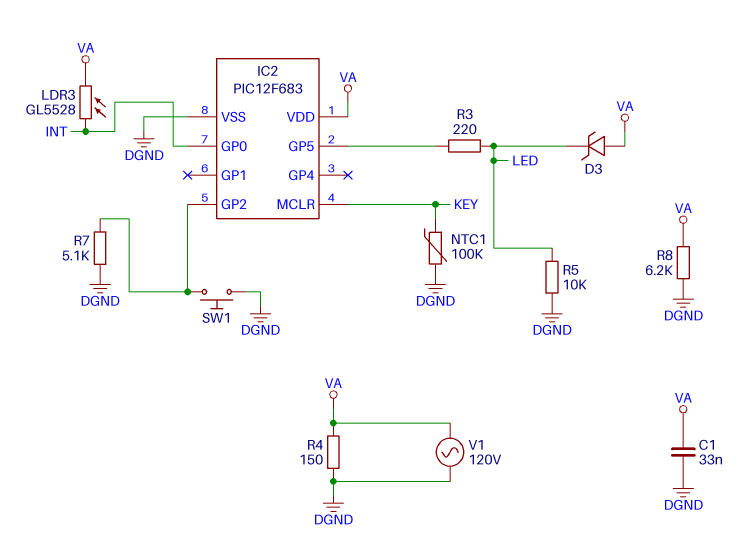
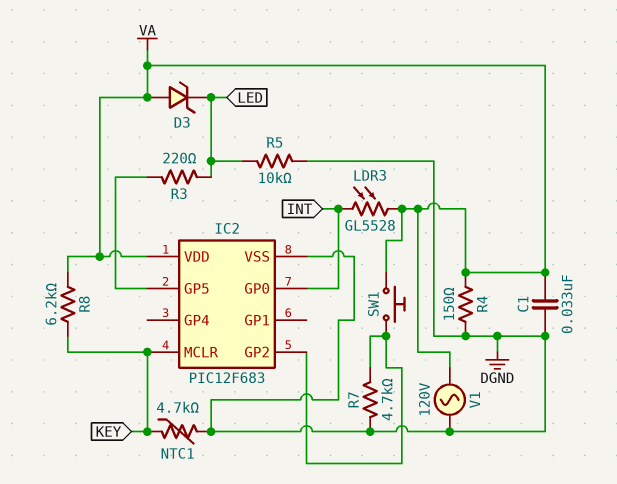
NTC1: 100k (DGND, KEY) -> 4.7k (DGND, KEY)
R7: 5.1k (DGND, IC2/GP2) -> 4.7k (DGND, IC2/GP2)
R8: 6.2k (DGND, VA) -> 6.2k (KEY, VA)
SW1: button (DGND, IC2/GP2) -> button (IC2/GP2, VA)

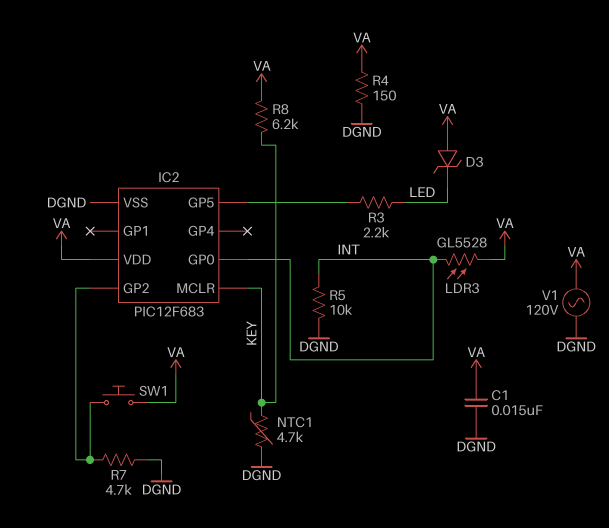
C1: 33nF (DGND, VA) -> 15nF (DGND, VA)
R3: 220 (IC2/GP5, LED) -> 2.2k (IC2/GP5, LED)
R5: 10k (DGND, LED) -> 10k (DGND, INT)

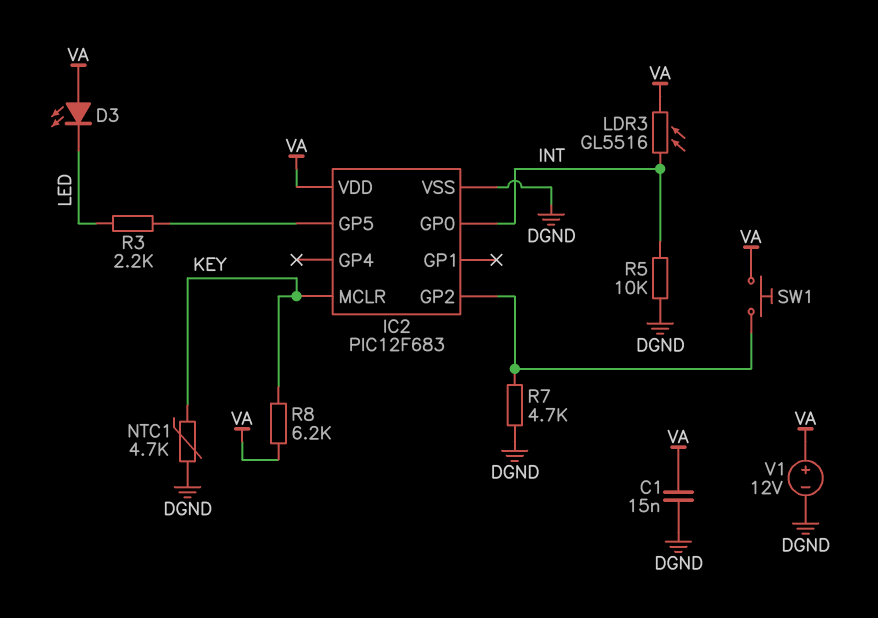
D3: zener (A VA, K LED) -> LED (A VA, K LED)
LDR3: GL5528 (INT, VA) -> GL5516 (INT, VA)
R4: 150 (DGND, VA) -> none
V1: AC 120V (DGND, VA) -> 12V (plus VA, minus DGND)

